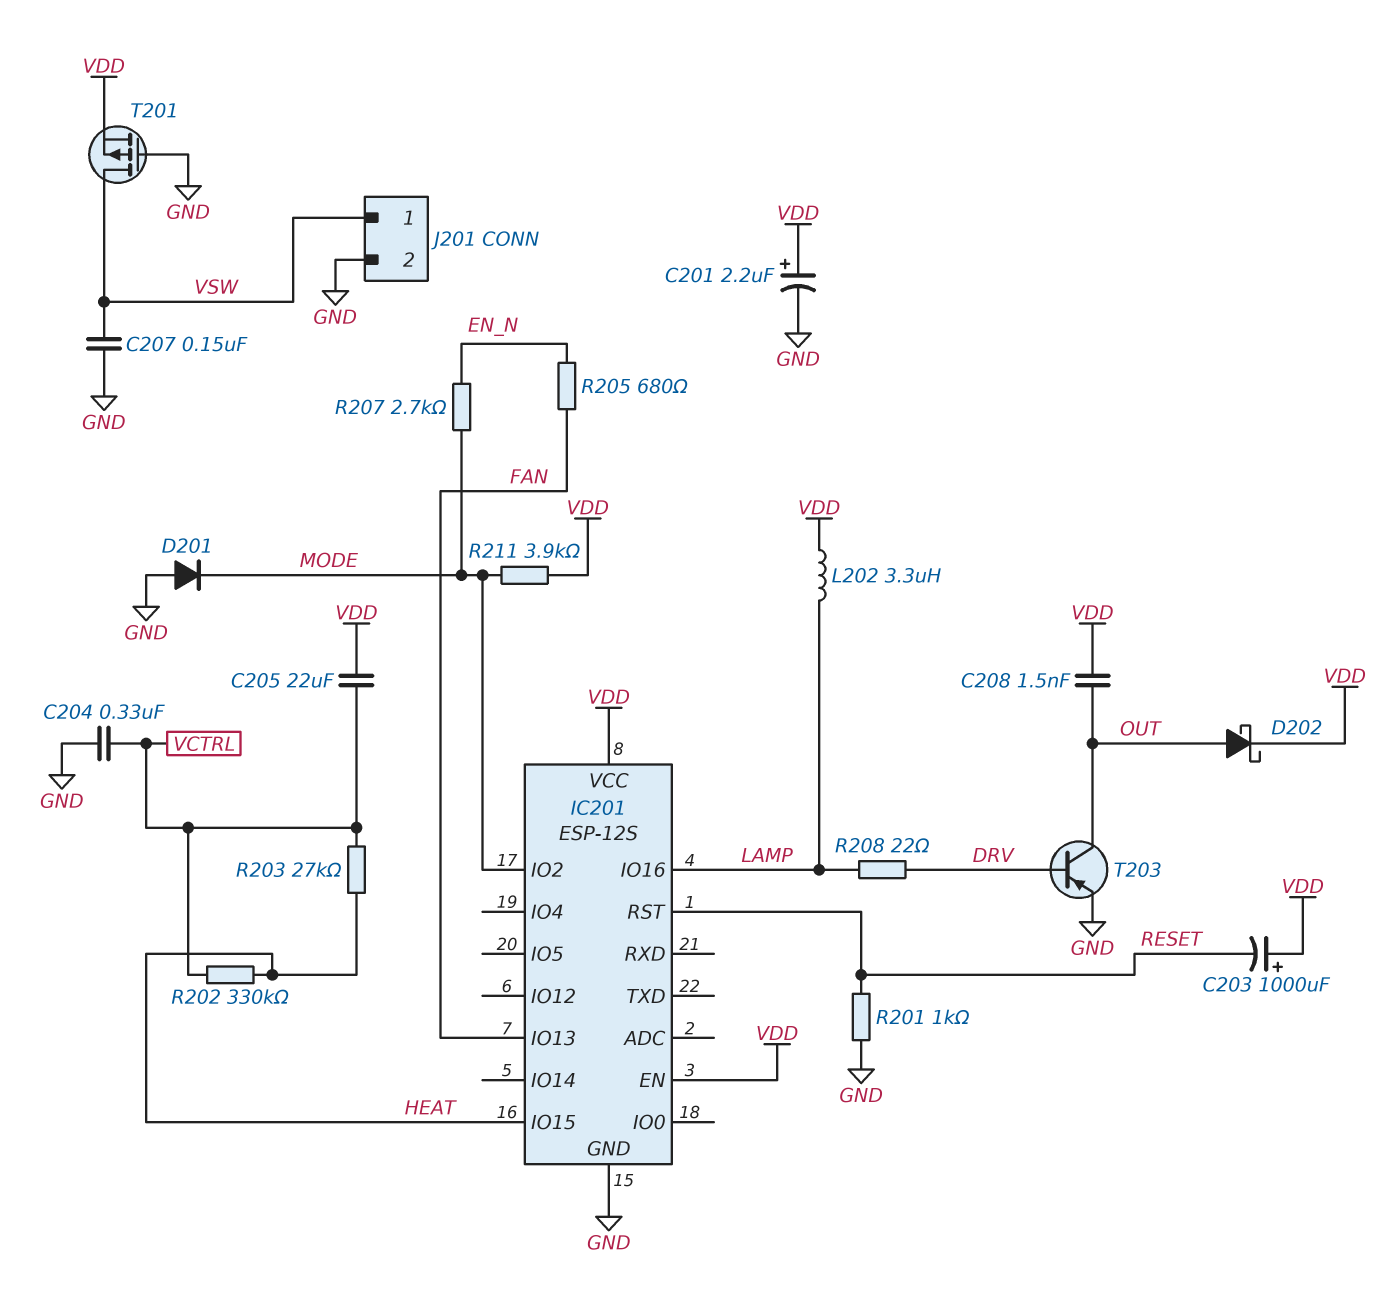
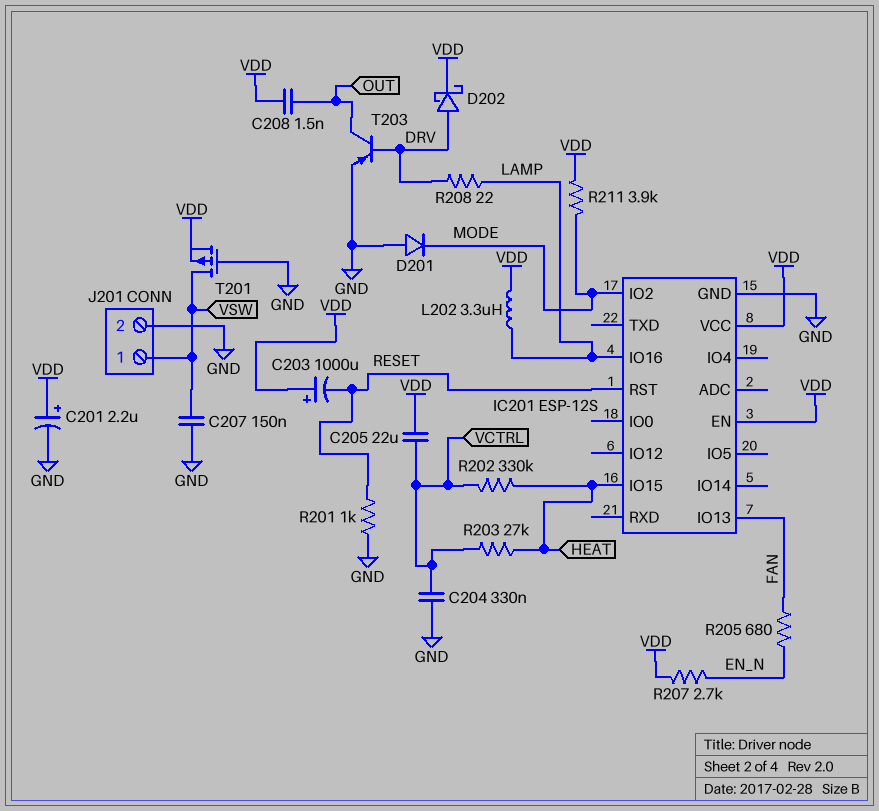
D202: schottky (A OUT, K VDD) -> schottky (A DRV, K VDD)
R207: 2.7k (EN_N, MODE) -> 2.7k (EN_N, VDD)

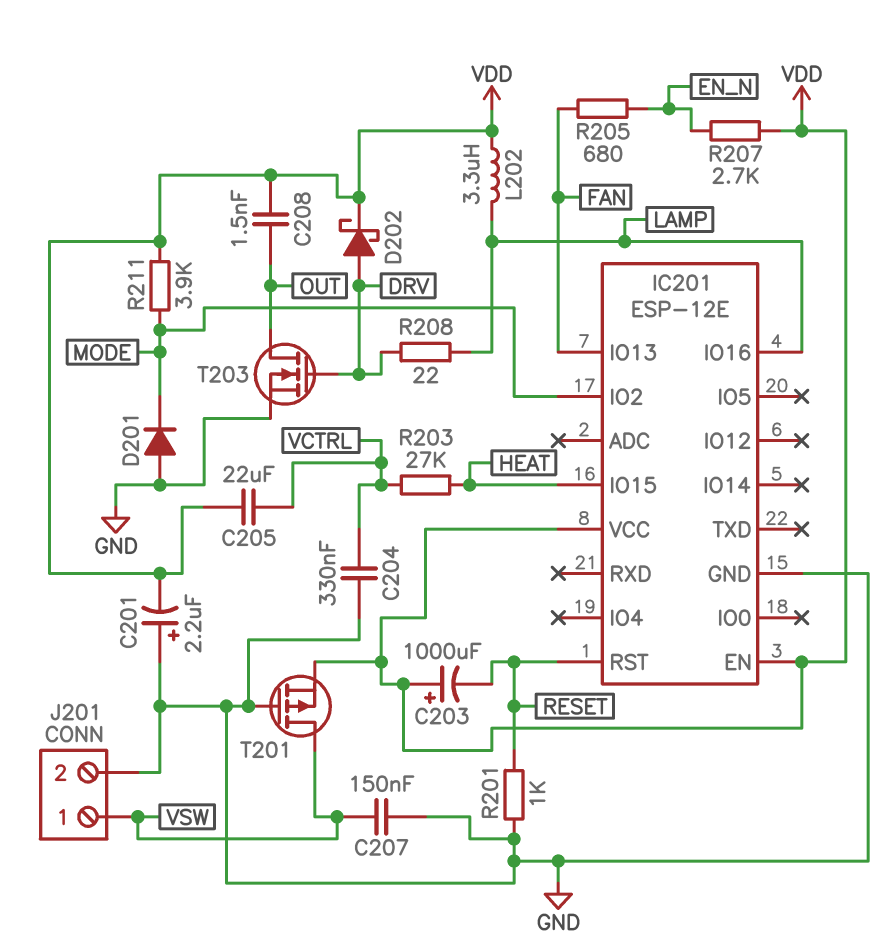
C201: 2.2uF (plus VDD, minus GND) -> 2.2uF (plus GND, minus VDD)
IC201: ESP-12S -> ESP-12E
R202: 330k (HEAT, VCTRL) -> none
T203: PNP (B DRV, C OUT, E GND) -> NMOS (G DRV, D OUT, S GND)

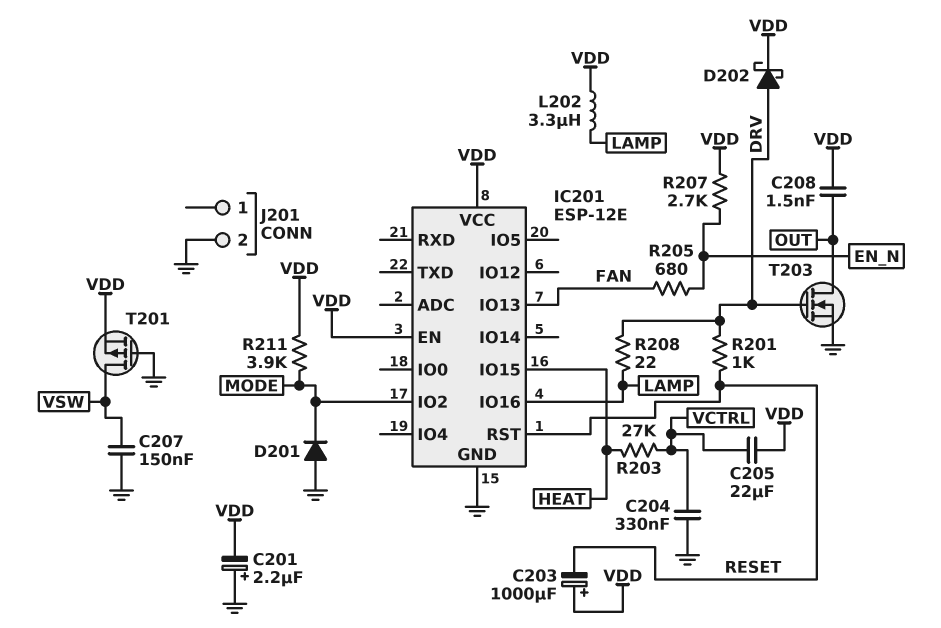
J201 pin 1: VSW -> none
R201: 1k (GND, RESET) -> 1k (DRV, RESET)

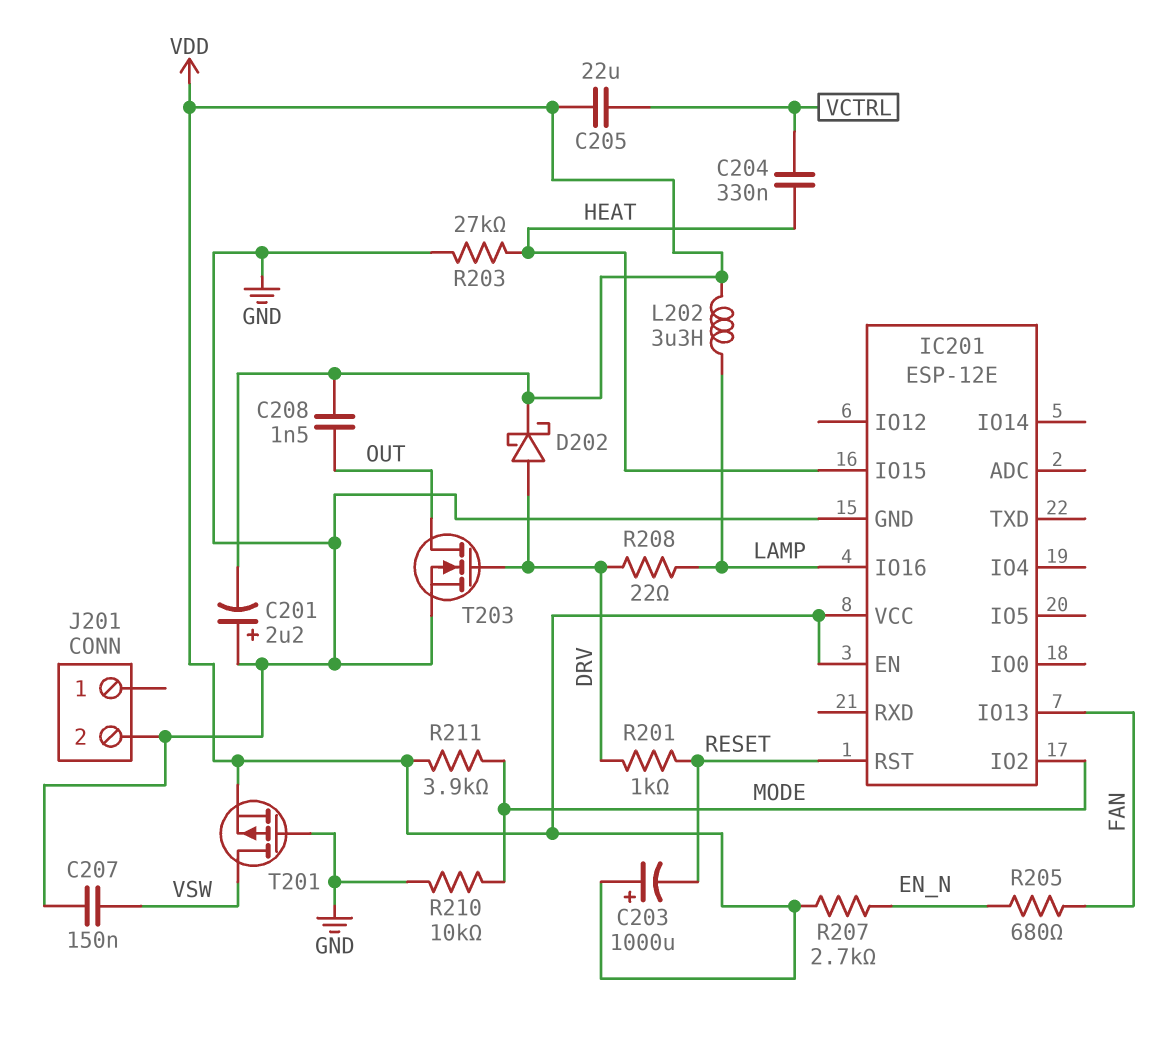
C204: 330nF (GND, VCTRL) -> 330nF (HEAT, VCTRL)
D201: diode (A GND, K MODE) -> none
R203: 27k (HEAT, VCTRL) -> 27k (GND, HEAT)
R210: none -> 10k (GND, MODE)

